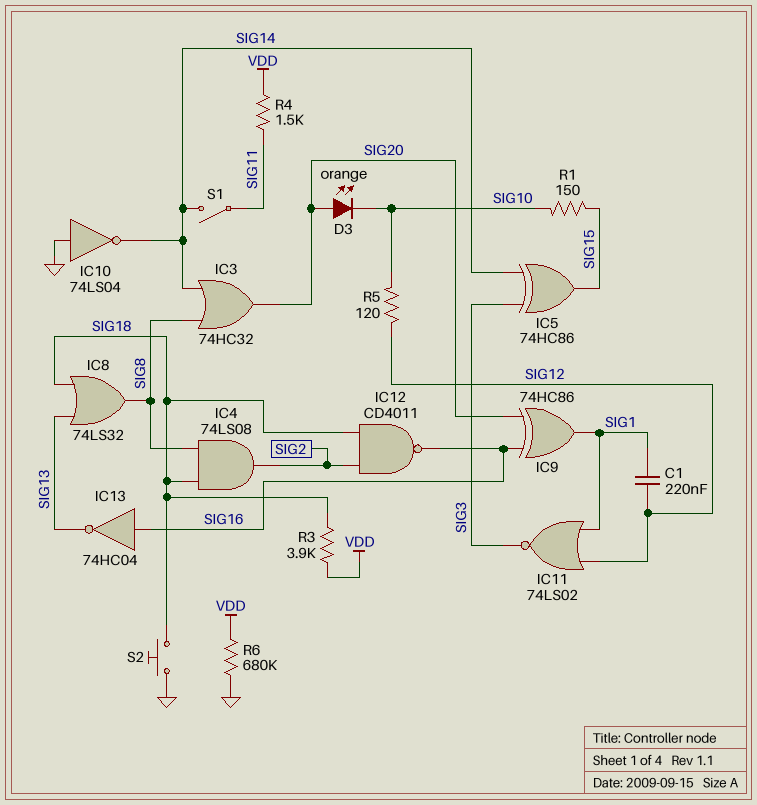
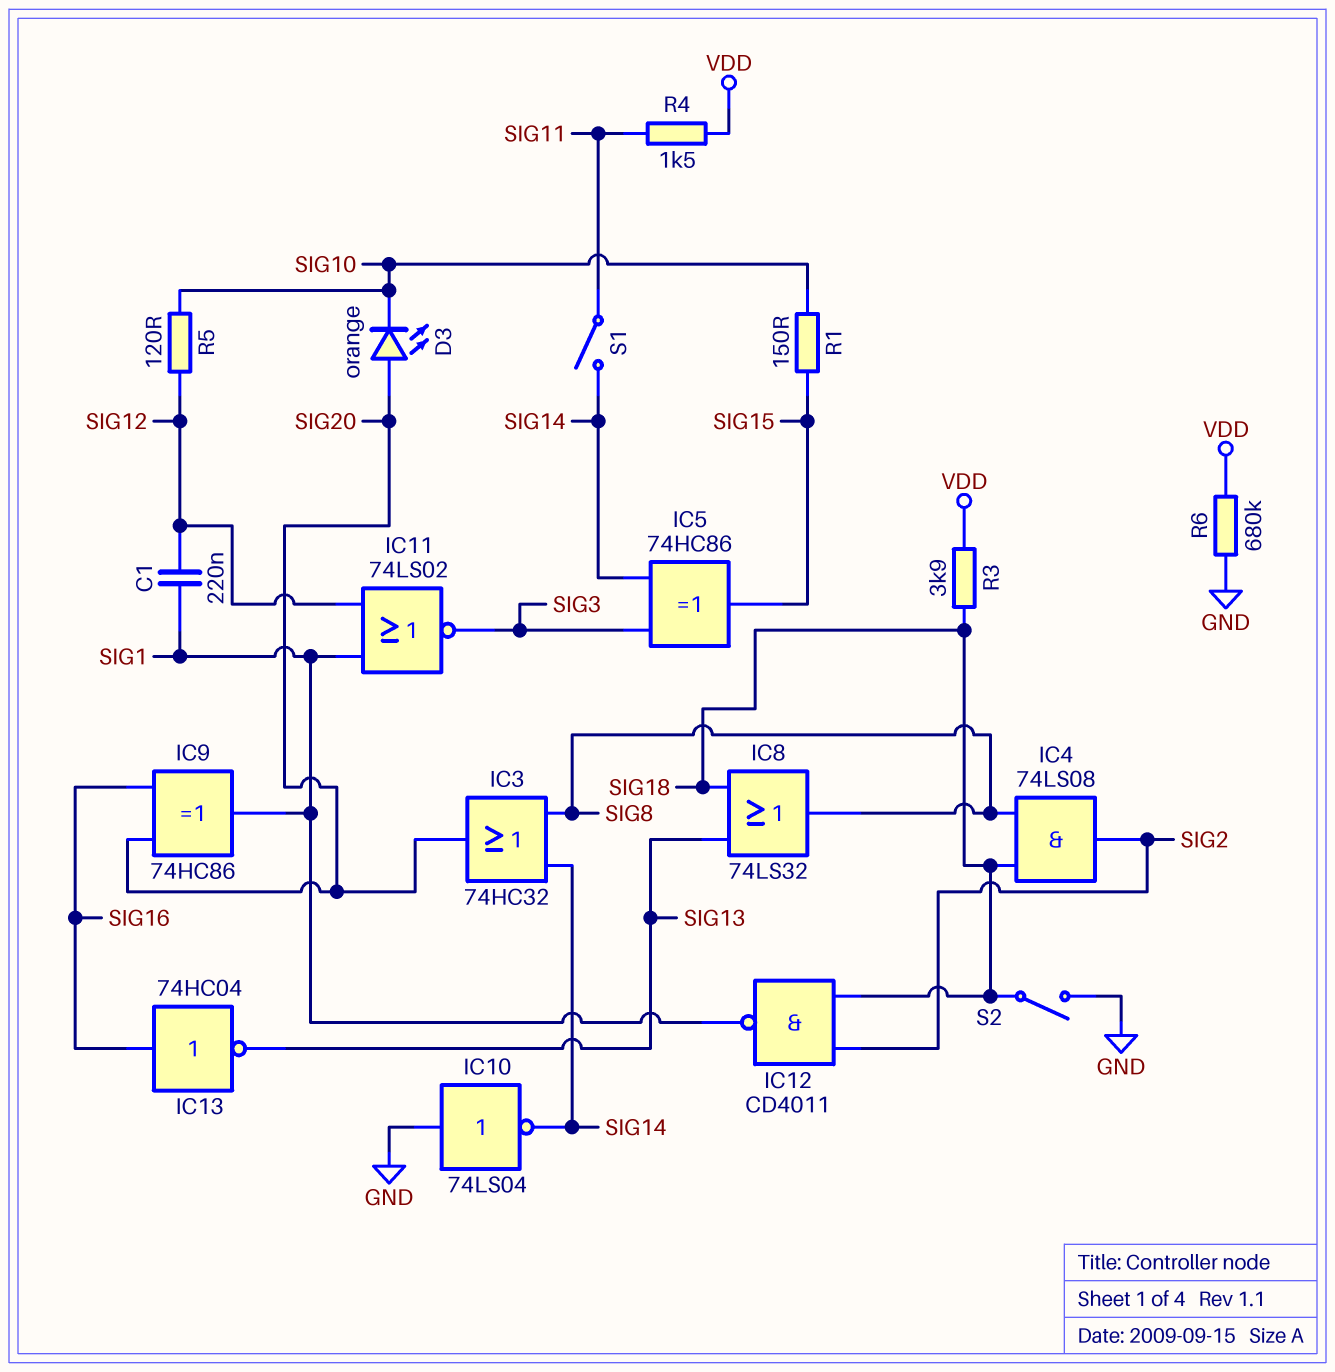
IC12: NAND CD4011 (in SIG2, in SIG18, out SIG16) -> NAND CD4011 (in SIG2, in SIG18, out SIG1)
S2: button (GND, SIG18) -> switch (GND, SIG18)

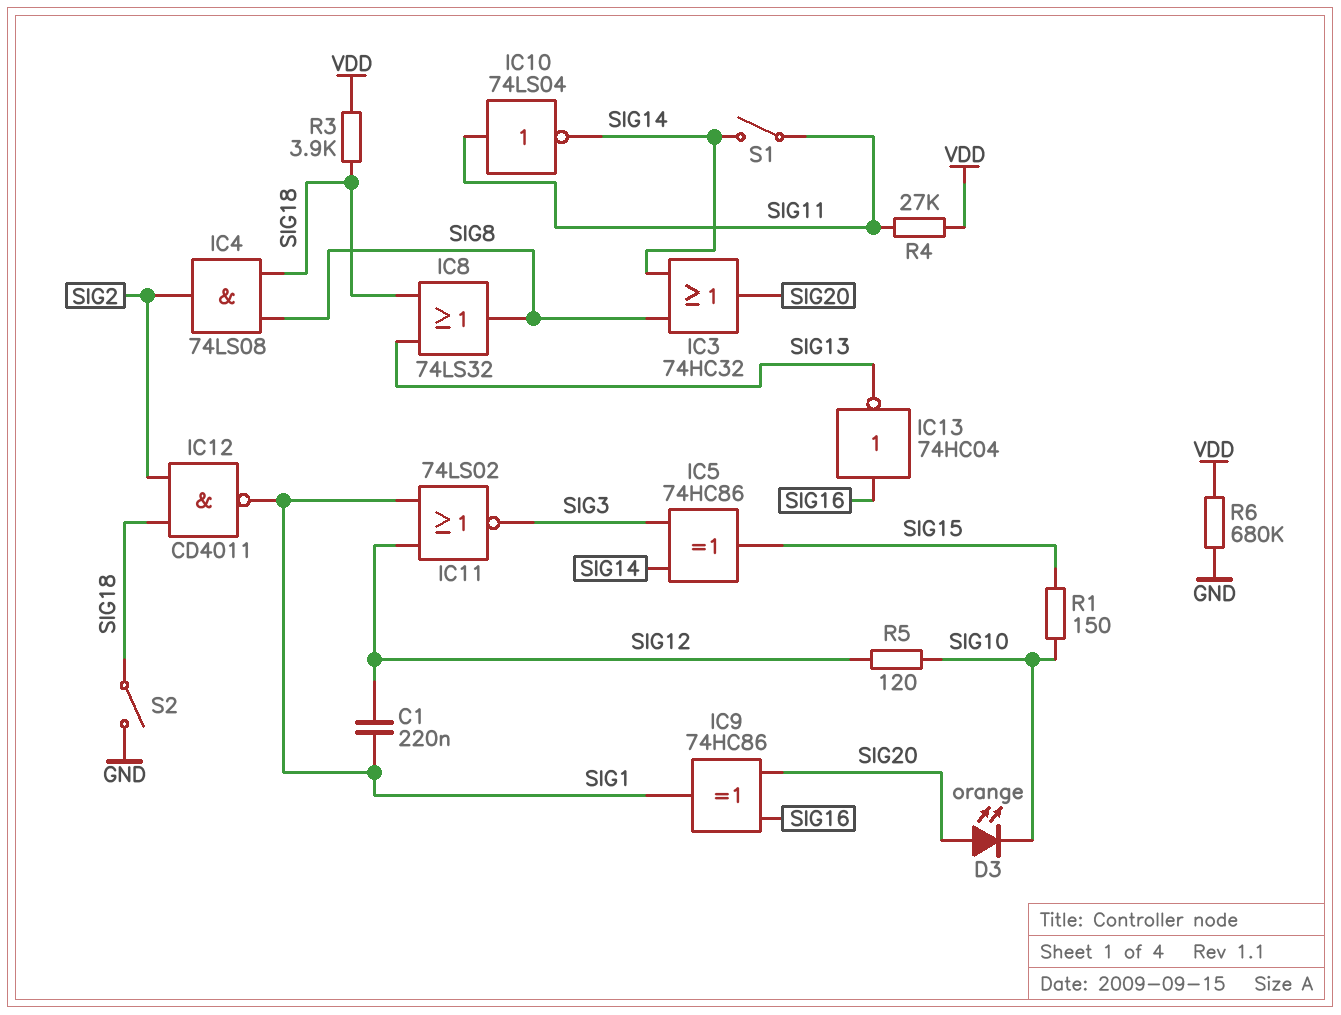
IC10: NOT 74LS04 (in GND, out SIG14) -> NOT 74LS04 (in SIG11, out SIG14)
R4: 1.5k (SIG11, VDD) -> 27k (SIG11, VDD)

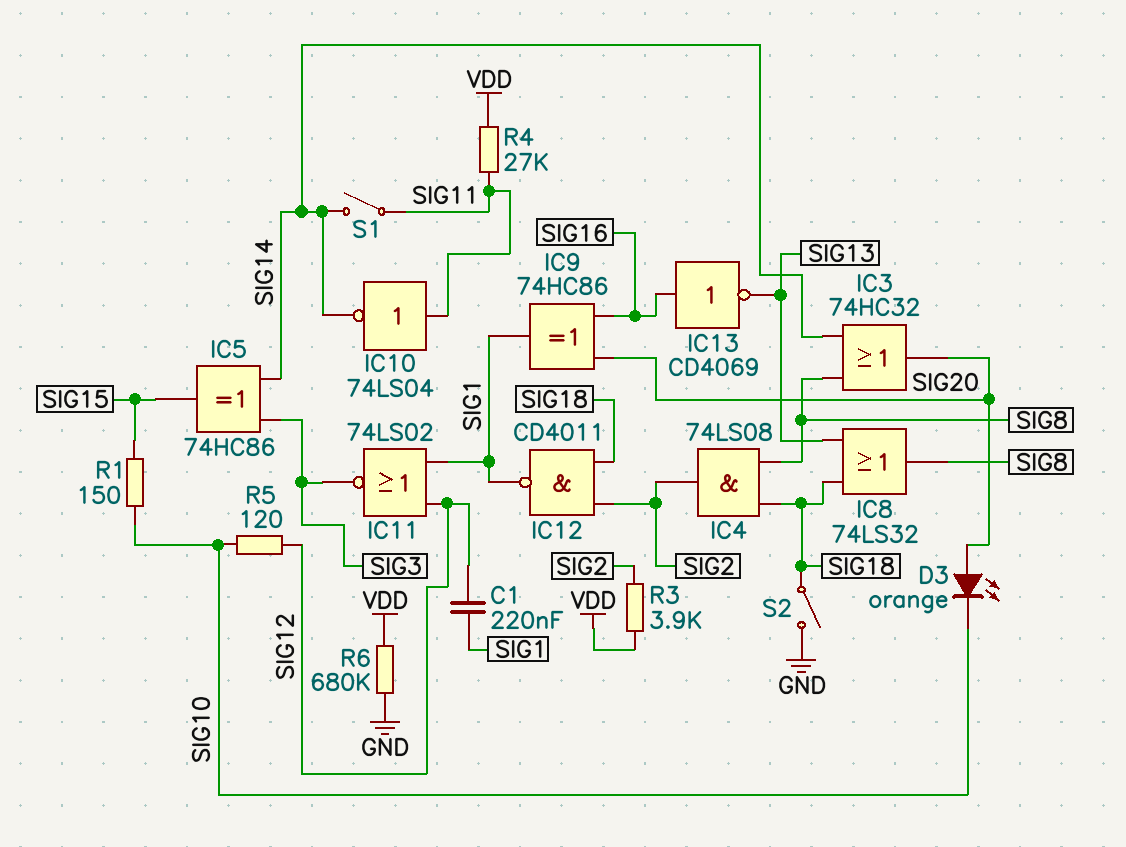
IC13: NOT 74HC04 (in SIG16, out SIG13) -> NOT CD4069 (in SIG16, out SIG13)
R3: 3.9k (SIG18, VDD) -> 3.9k (SIG2, VDD)

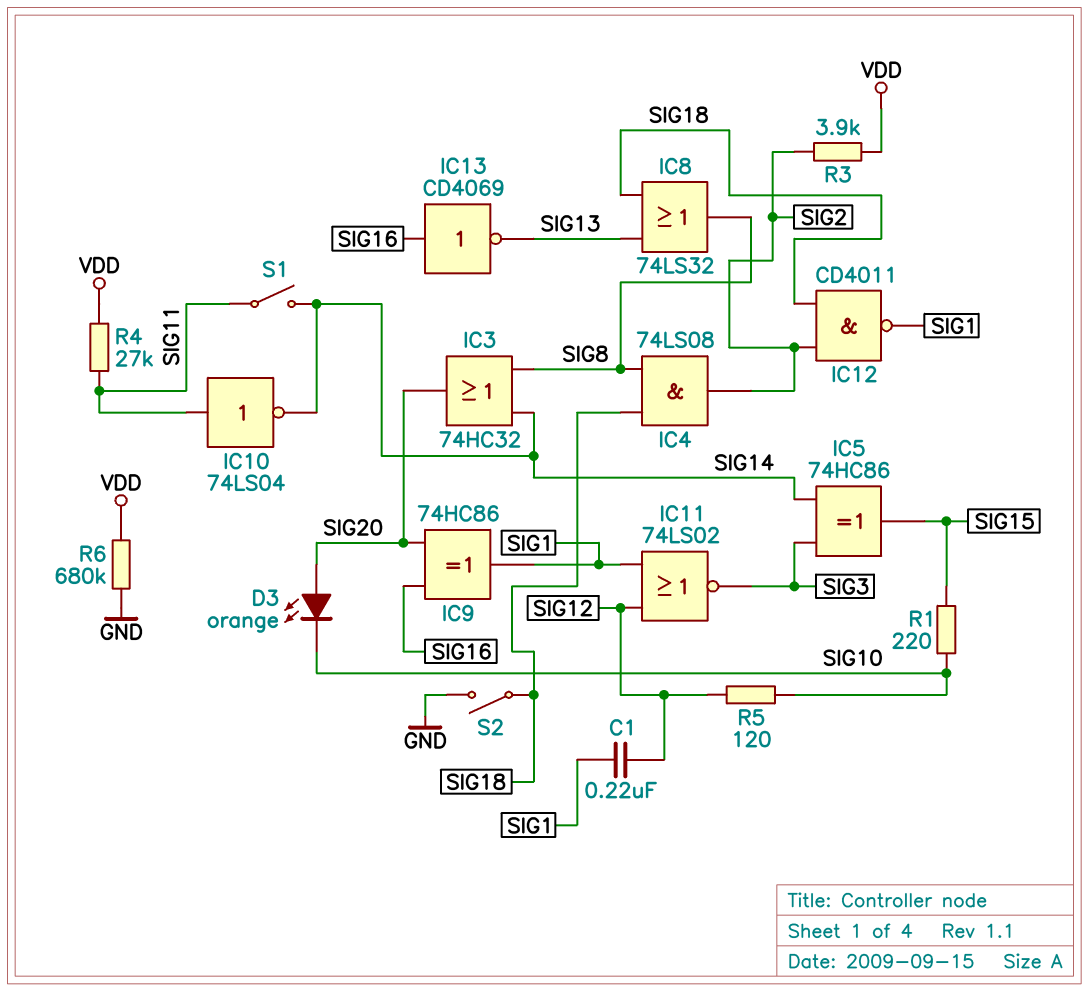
R1: 150 (SIG10, SIG15) -> 220 (SIG10, SIG15)

